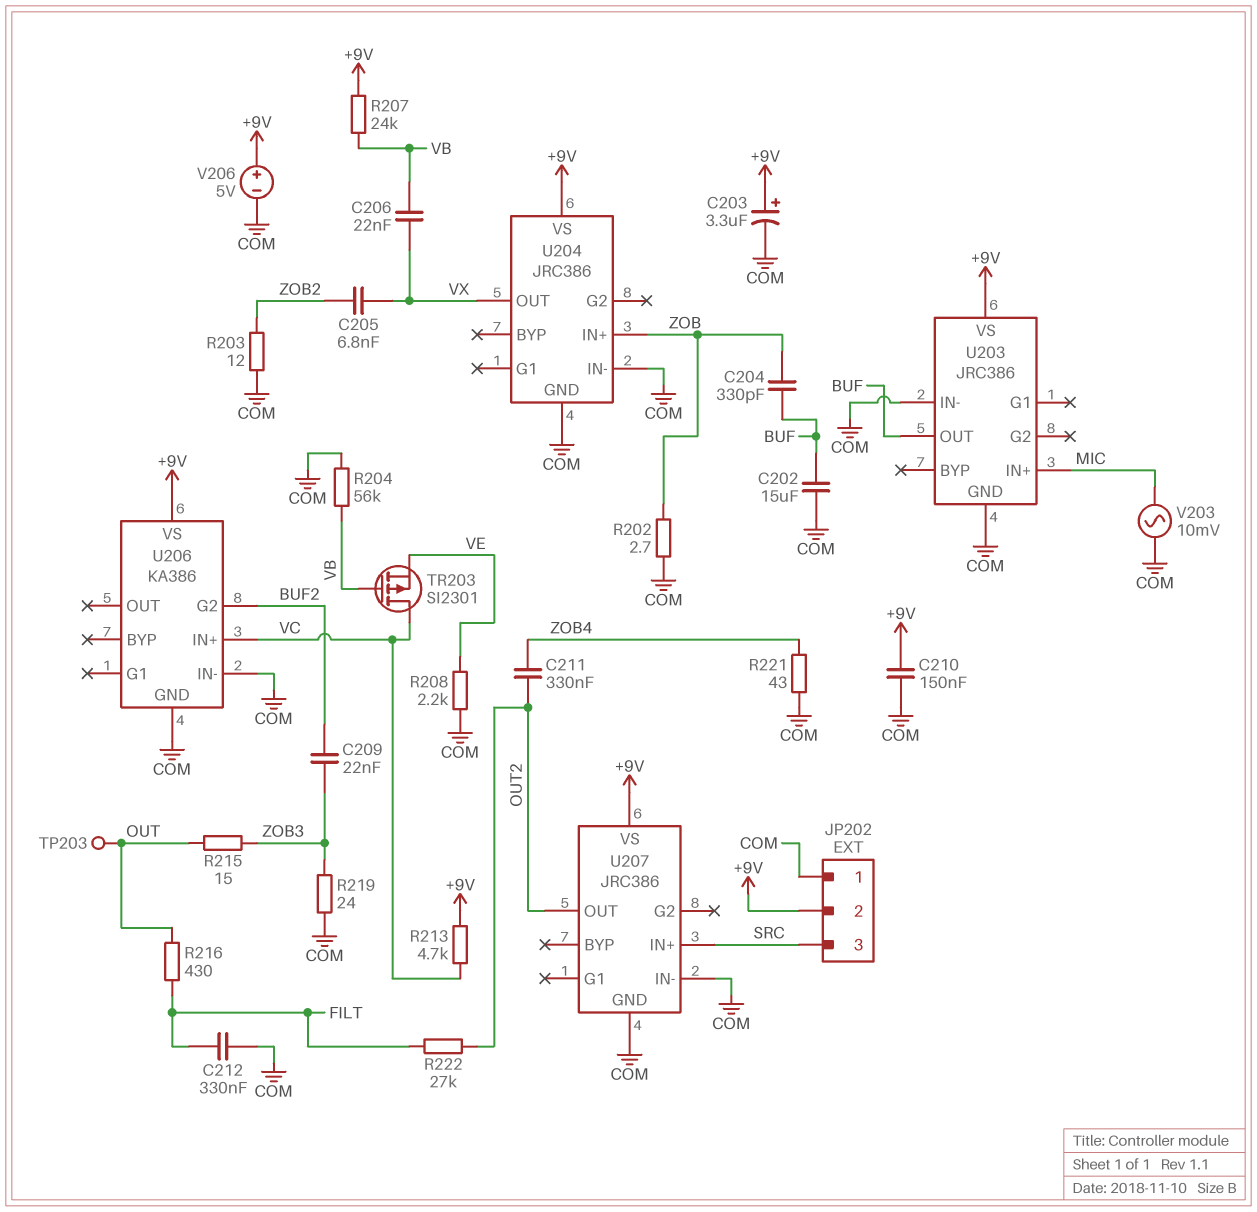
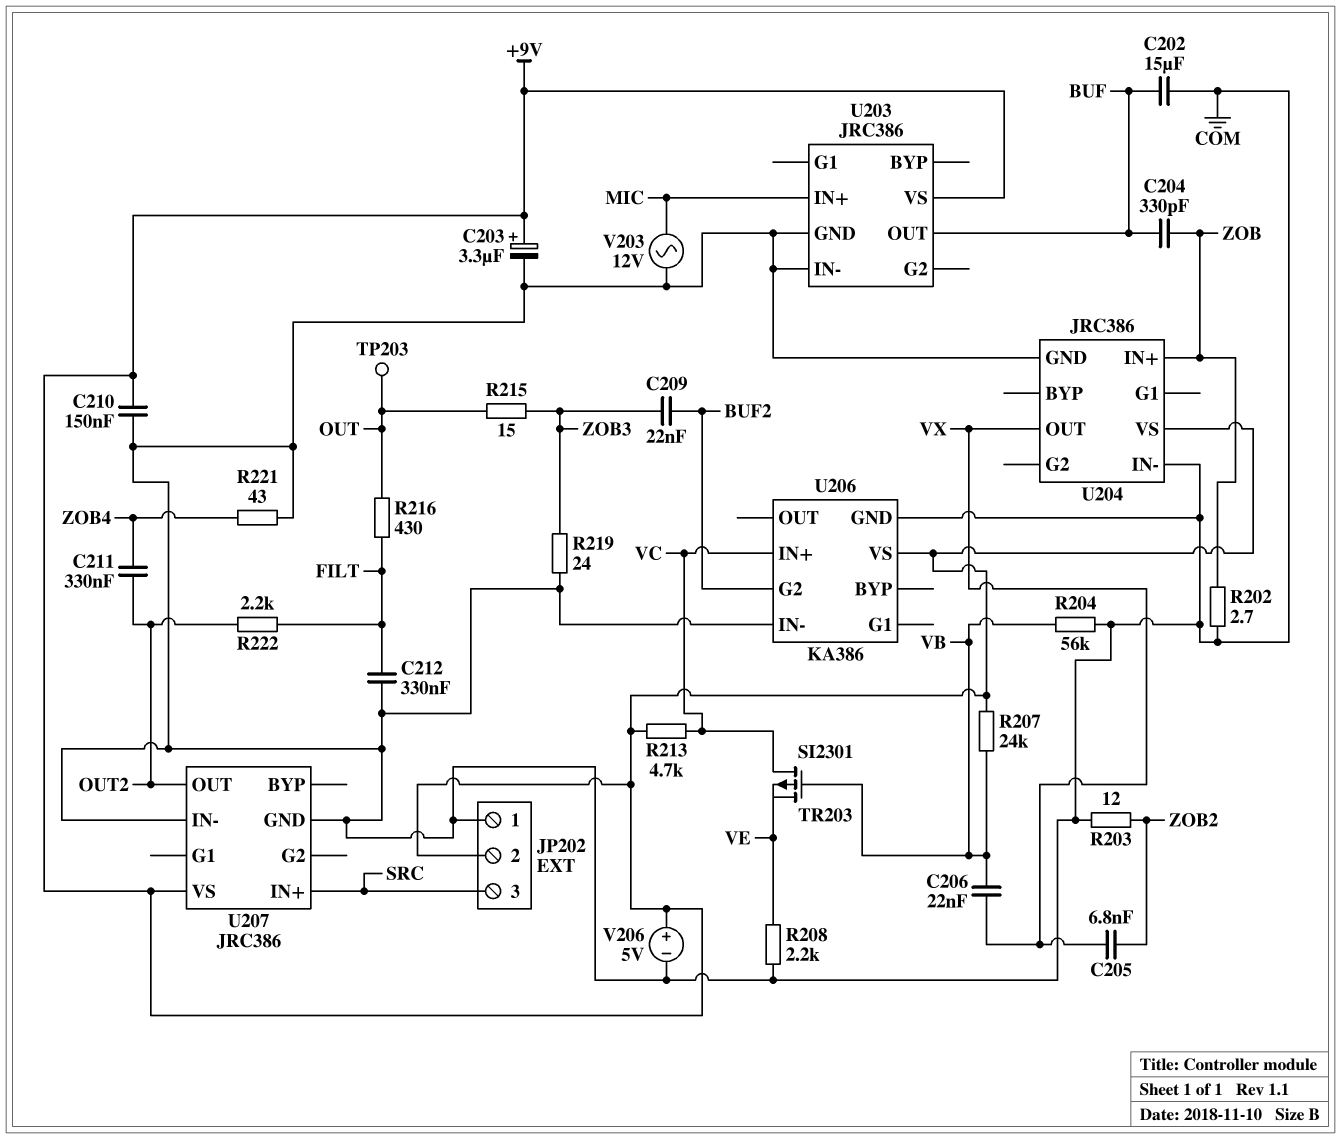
R222: 27k (FILT, OUT2) -> 2.2k (FILT, OUT2)
V203: AC 10mV (COM, MIC) -> AC 12V (COM, MIC)

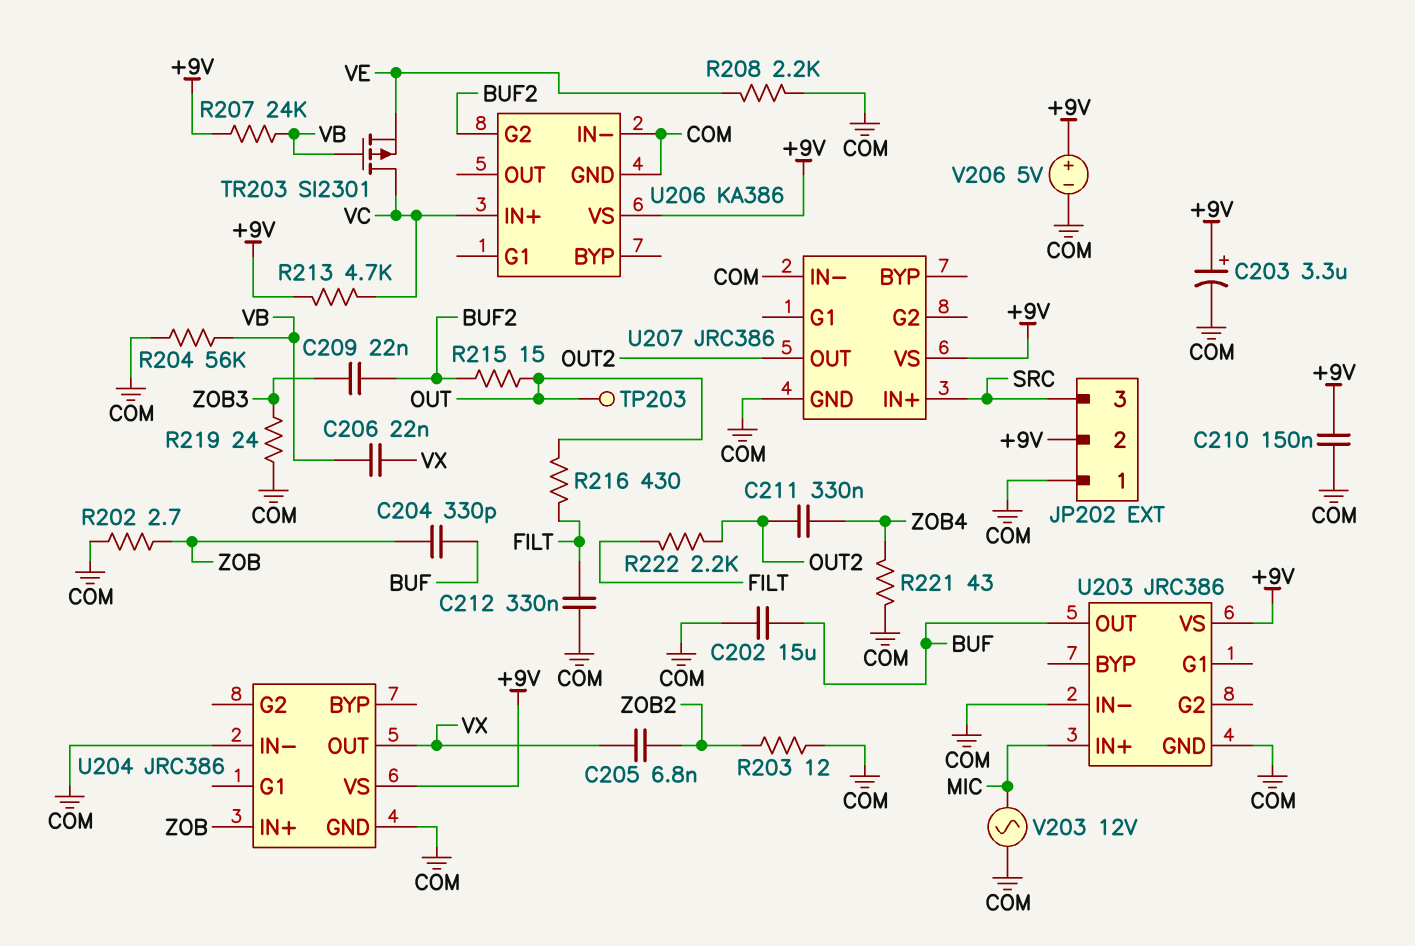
R215: 15 (OUT, ZOB3) -> 15 (BUF2, OUT)

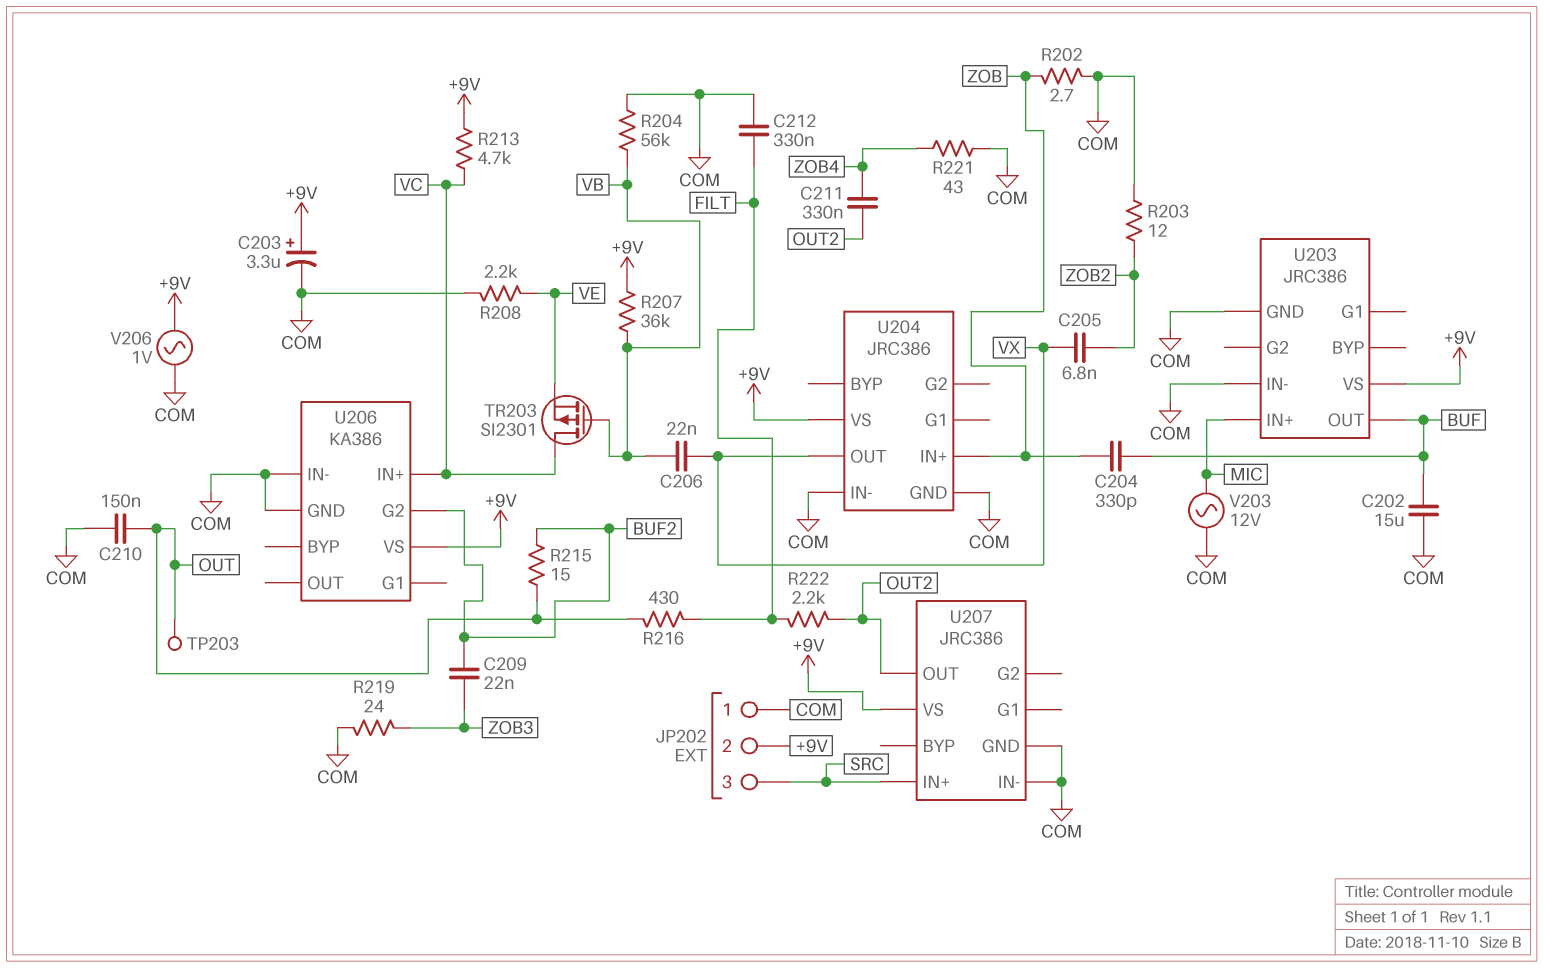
C210: 150nF (+9V, COM) -> 150nF (COM, OUT)
R207: 24k (+9V, VB) -> 36k (+9V, VB)
V206: 5V (plus +9V, minus COM) -> AC 1V (+9V, COM)

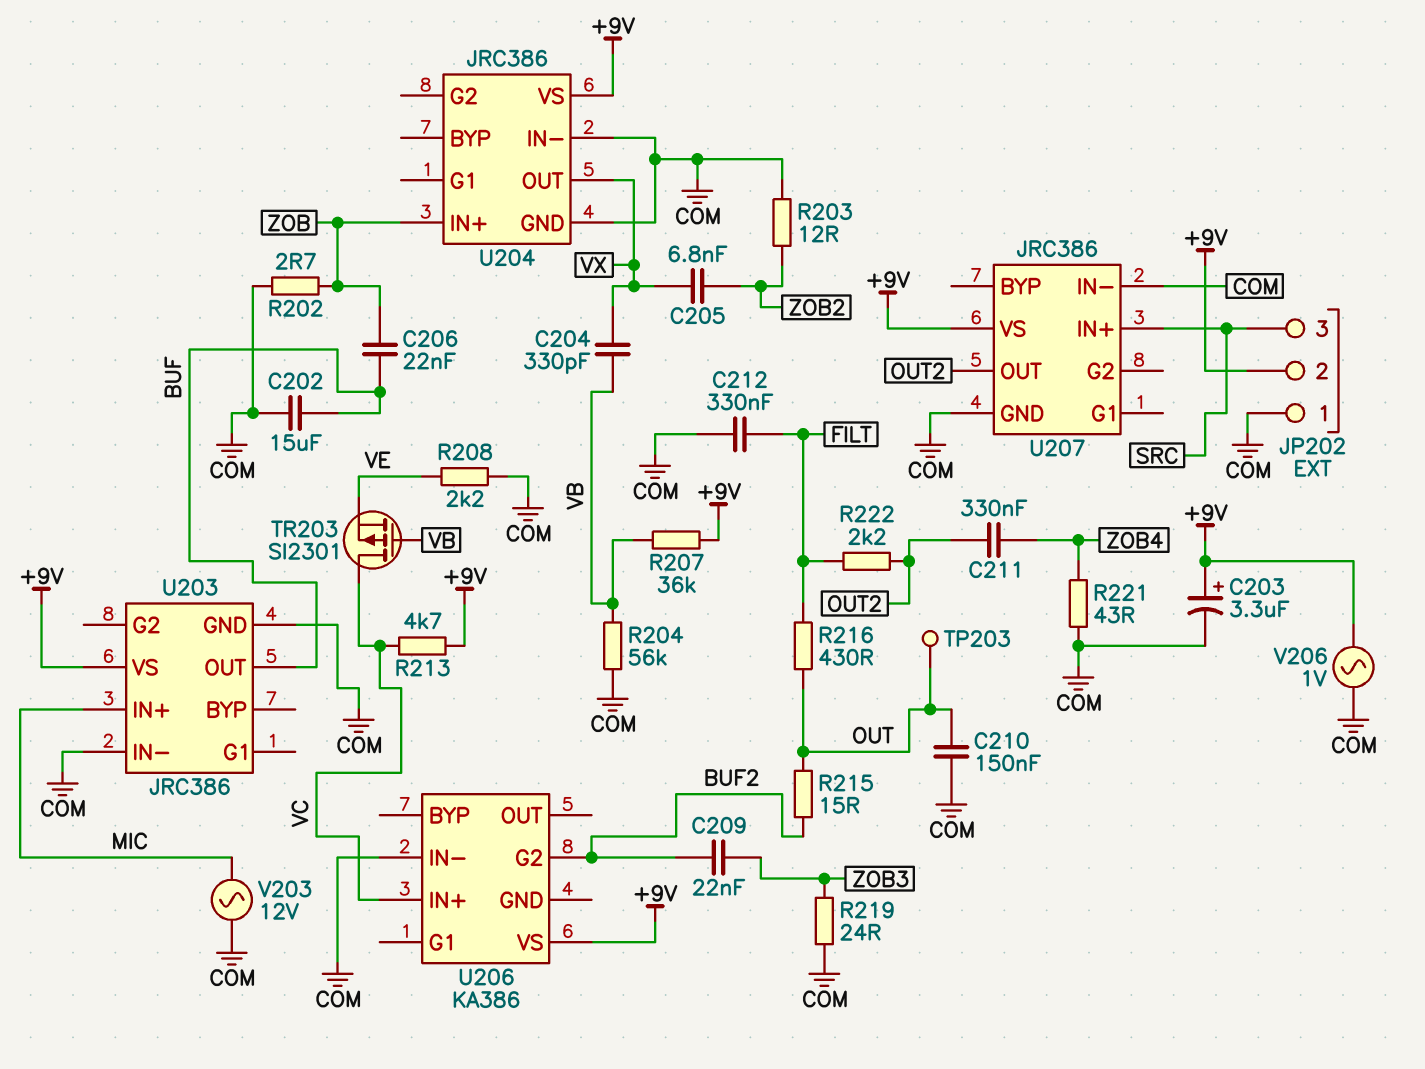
C204: 330pF (BUF, ZOB) -> 330pF (VB, VX)
C206: 22nF (VB, VX) -> 22nF (BUF, ZOB)
U206 pin GND: COM -> none

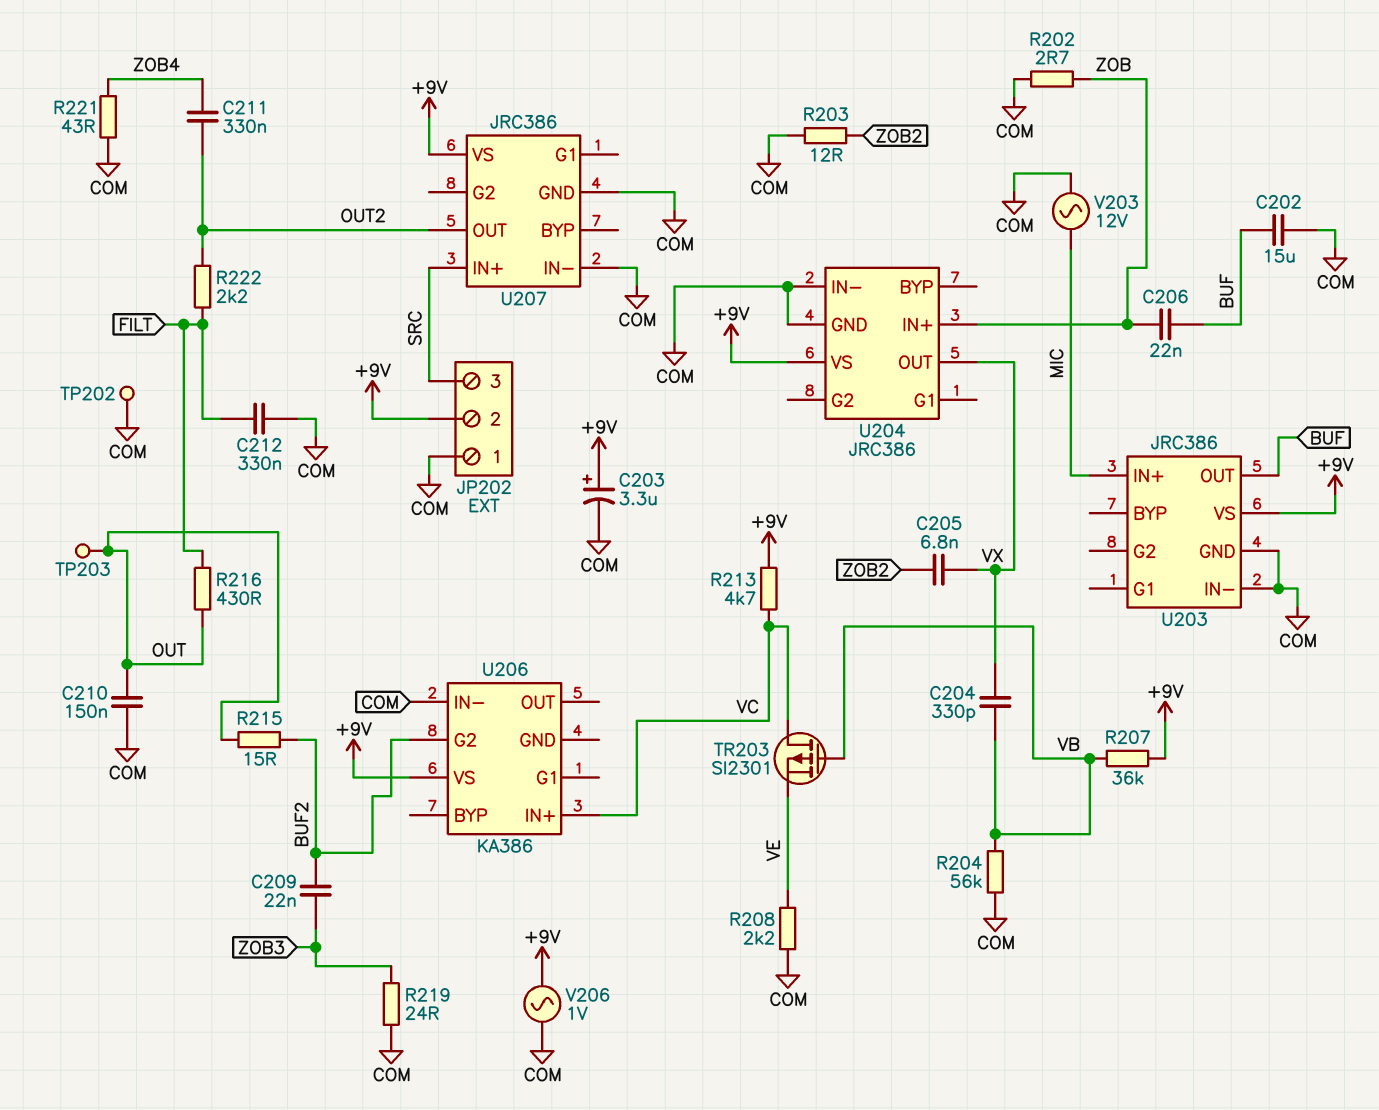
TP202: none -> test point (COM)

